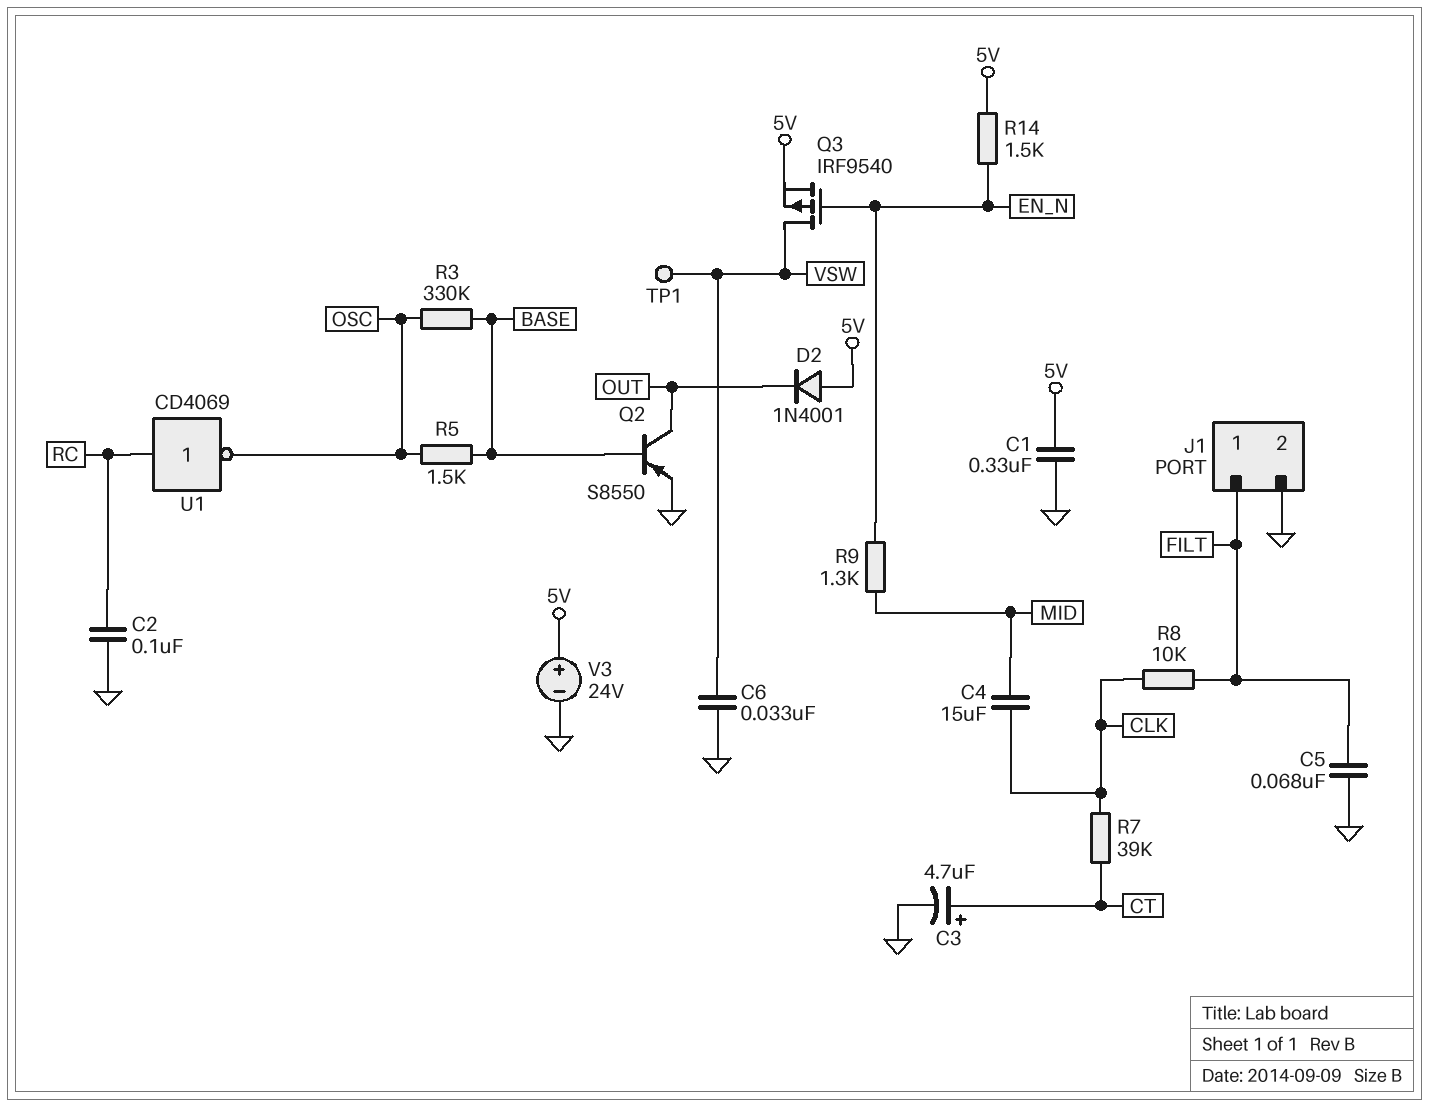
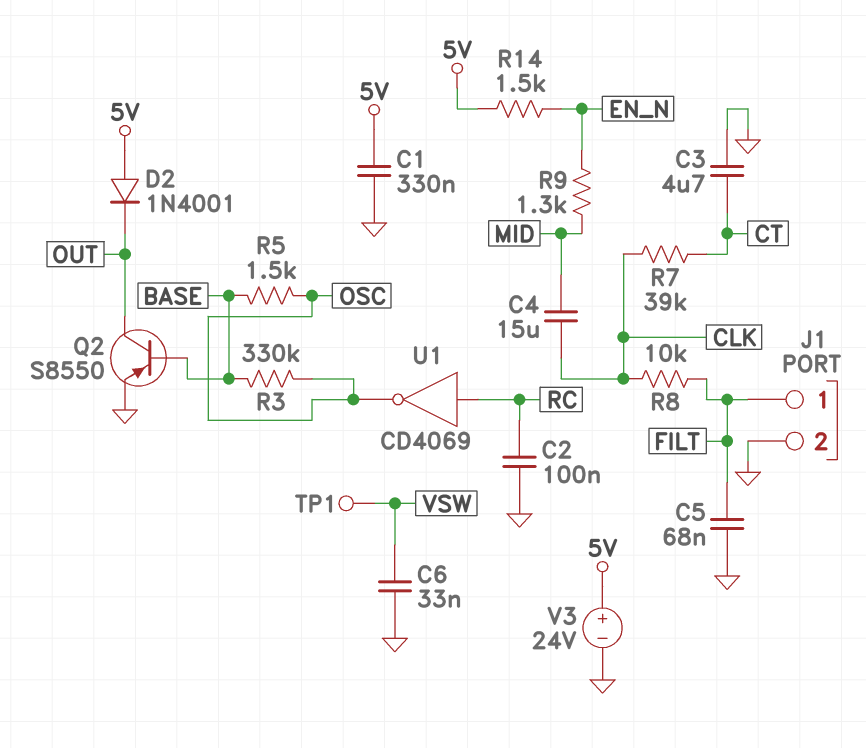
C3: 4.7uF (plus CT, minus GND) -> 4.7uF (CT, GND)
Q3: PMOS IRF9540 (G EN_N, D VSW, S 5V) -> none

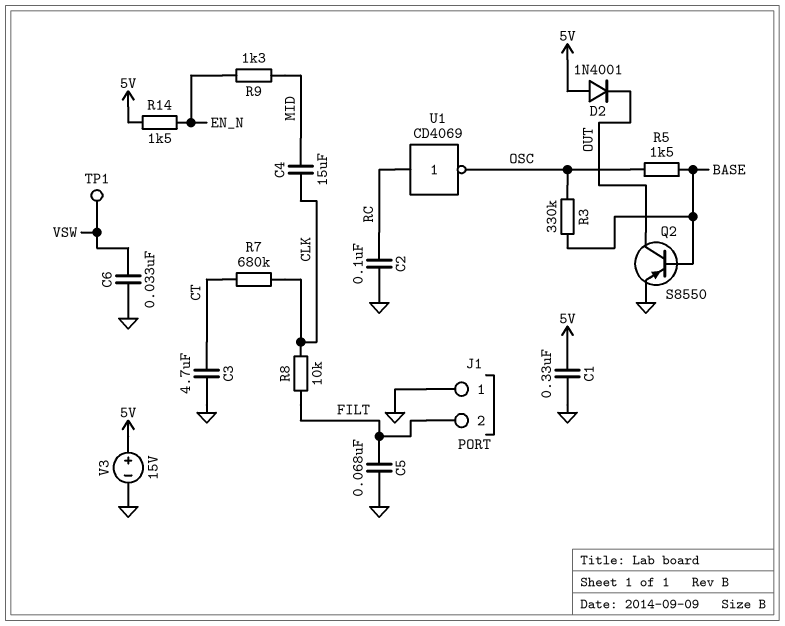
J1 pin 1: FILT -> GND
J1 pin 2: GND -> FILT
R7: 39k (CLK, CT) -> 680k (CLK, CT)
V3: 24V (plus 5V, minus GND) -> 15V (plus 5V, minus GND)

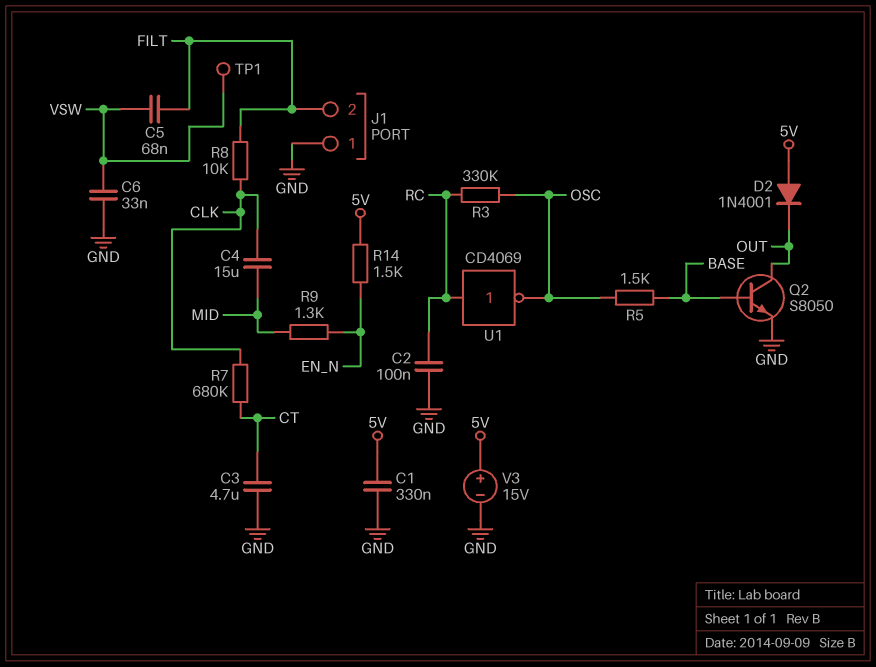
C5: 68nF (FILT, GND) -> 68nF (FILT, VSW)
Q2: PNP S8550 (B BASE, C OUT, E GND) -> NPN S8050 (B BASE, C OUT, E GND)
R3: 330k (BASE, OSC) -> 330k (OSC, RC)

